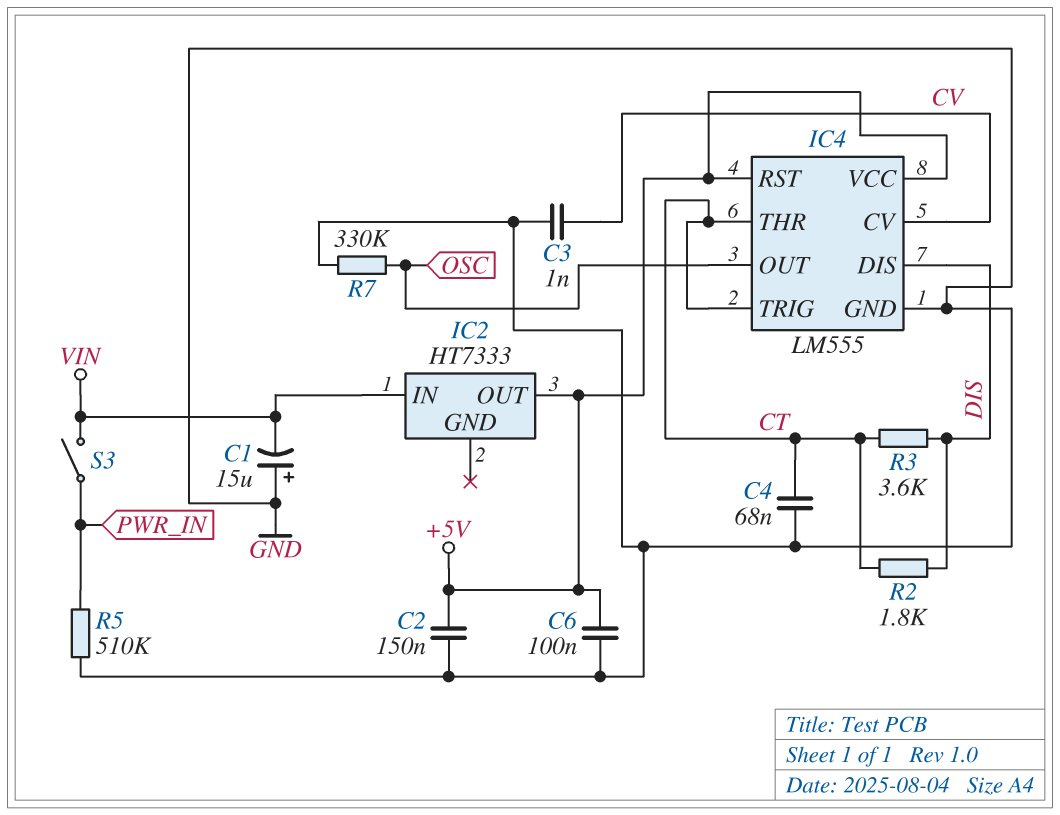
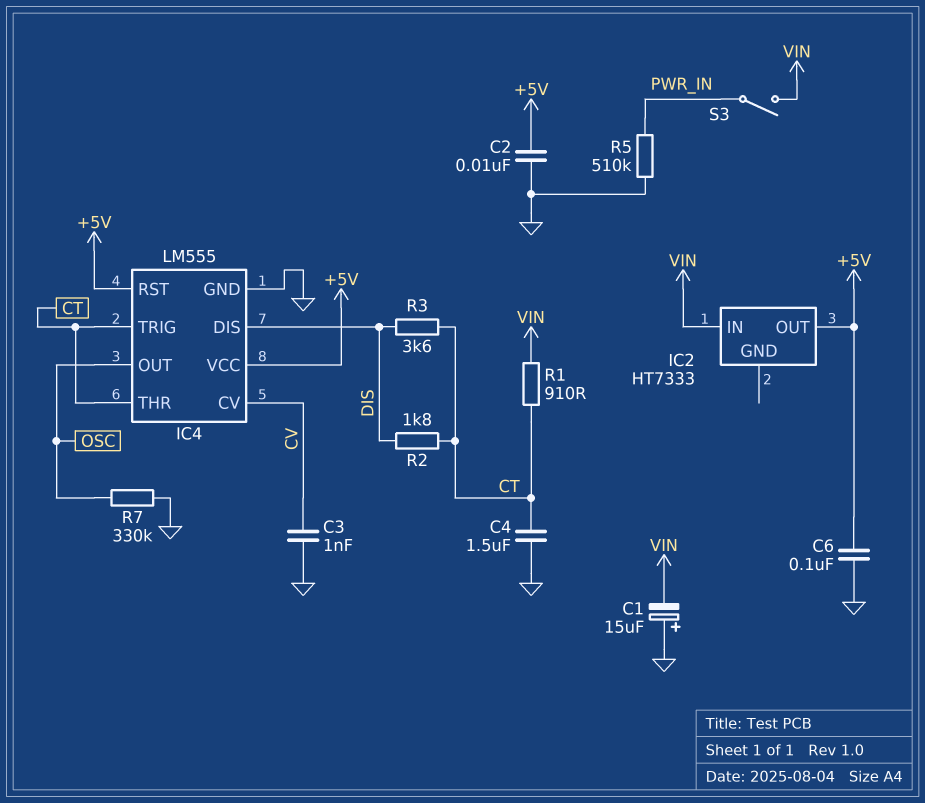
C2: 150nF (+5V, GND) -> 10nF (+5V, GND)
C4: 68nF (CT, GND) -> 1.5uF (CT, GND)
R1: none -> 910 (CT, VIN)

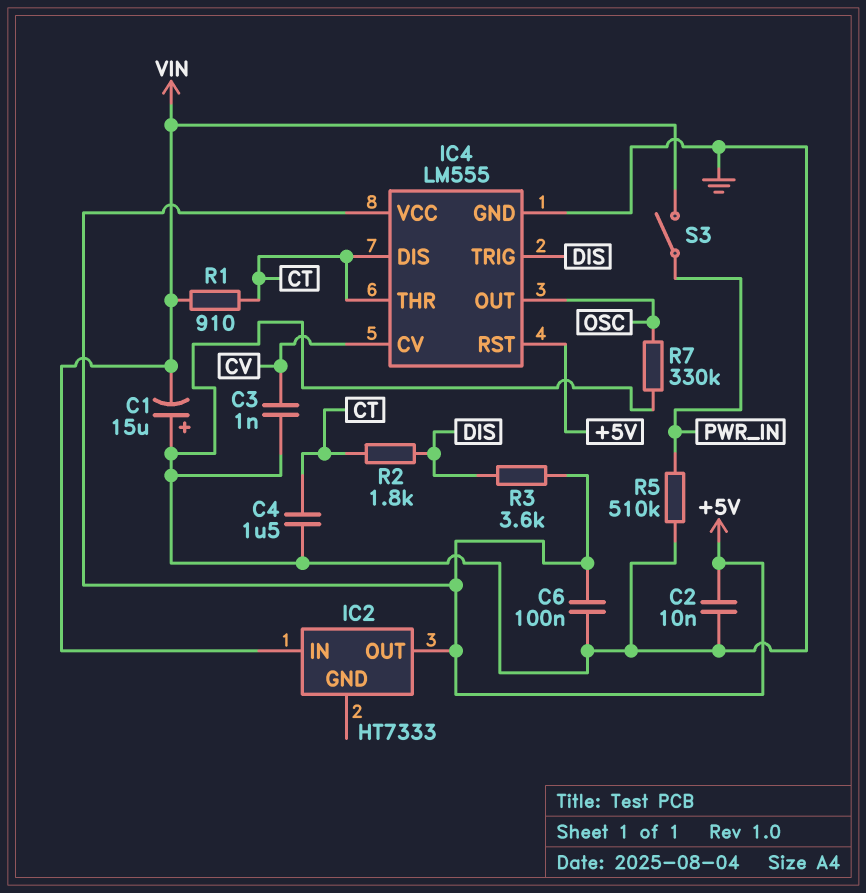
IC4 pin DIS: DIS -> CT
IC4 pin TRIG: CT -> DIS
R3: 3.6k (CT, DIS) -> 3.6k (+5V, DIS)

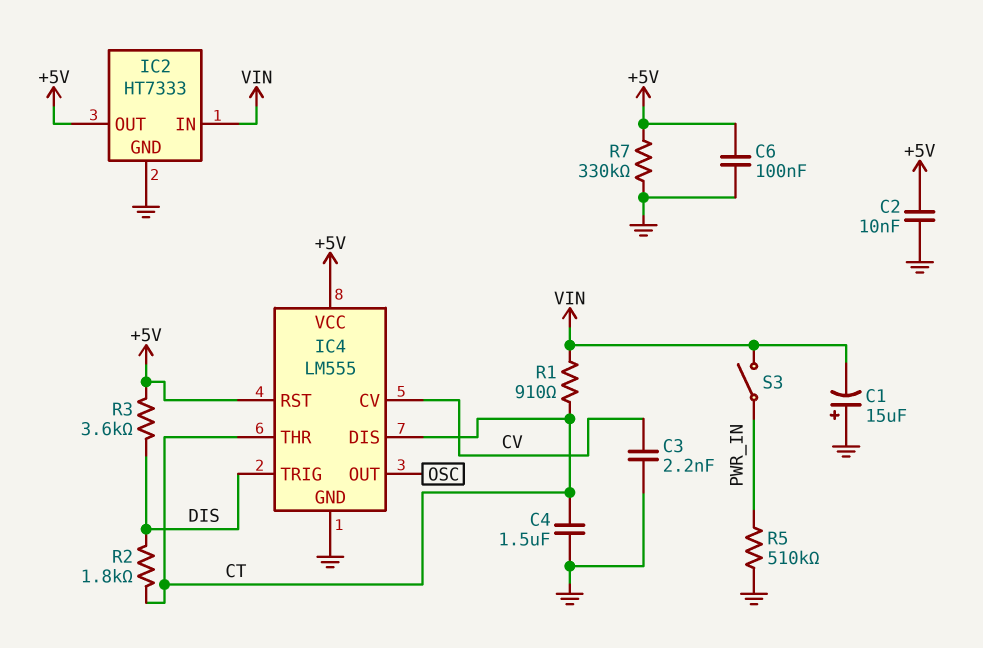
C3: 1nF (CV, GND) -> 2.2nF (CV, GND)
IC2 pin GND: none -> GND
R7: 330k (GND, OSC) -> 330k (+5V, GND)

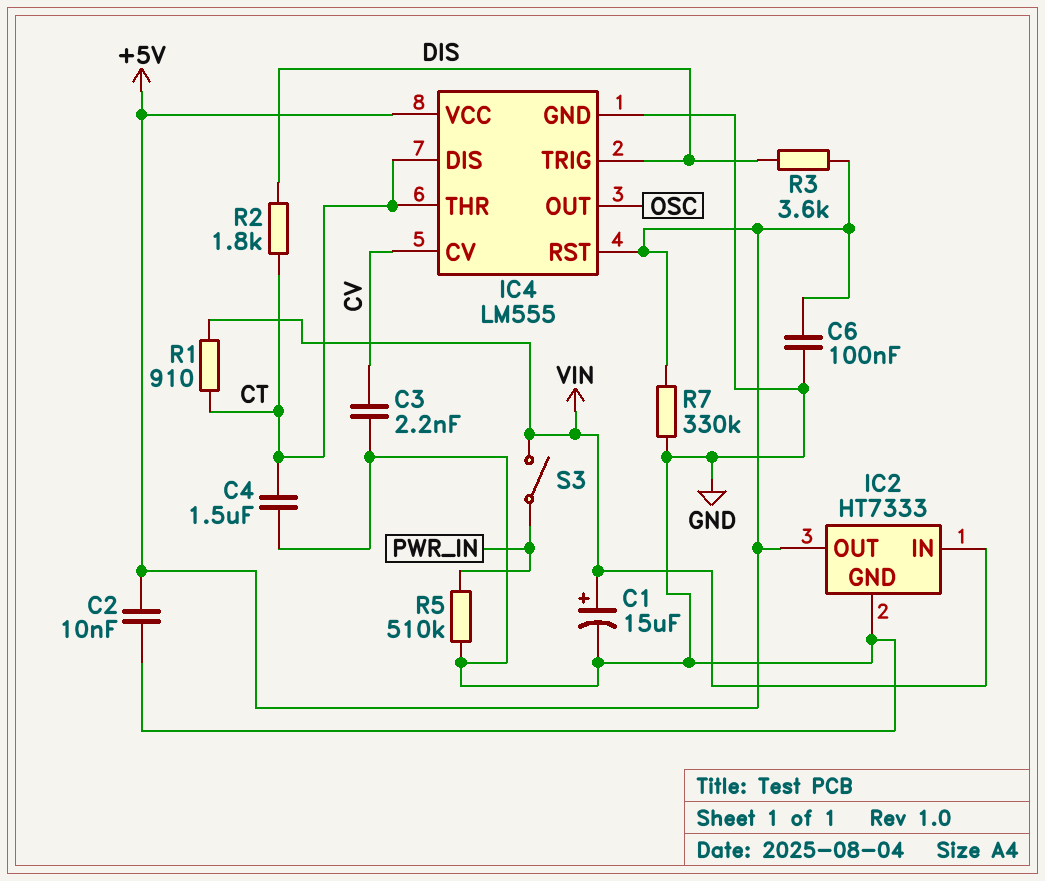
C1: 15uF (plus GND, minus VIN) -> 15uF (plus VIN, minus GND)

